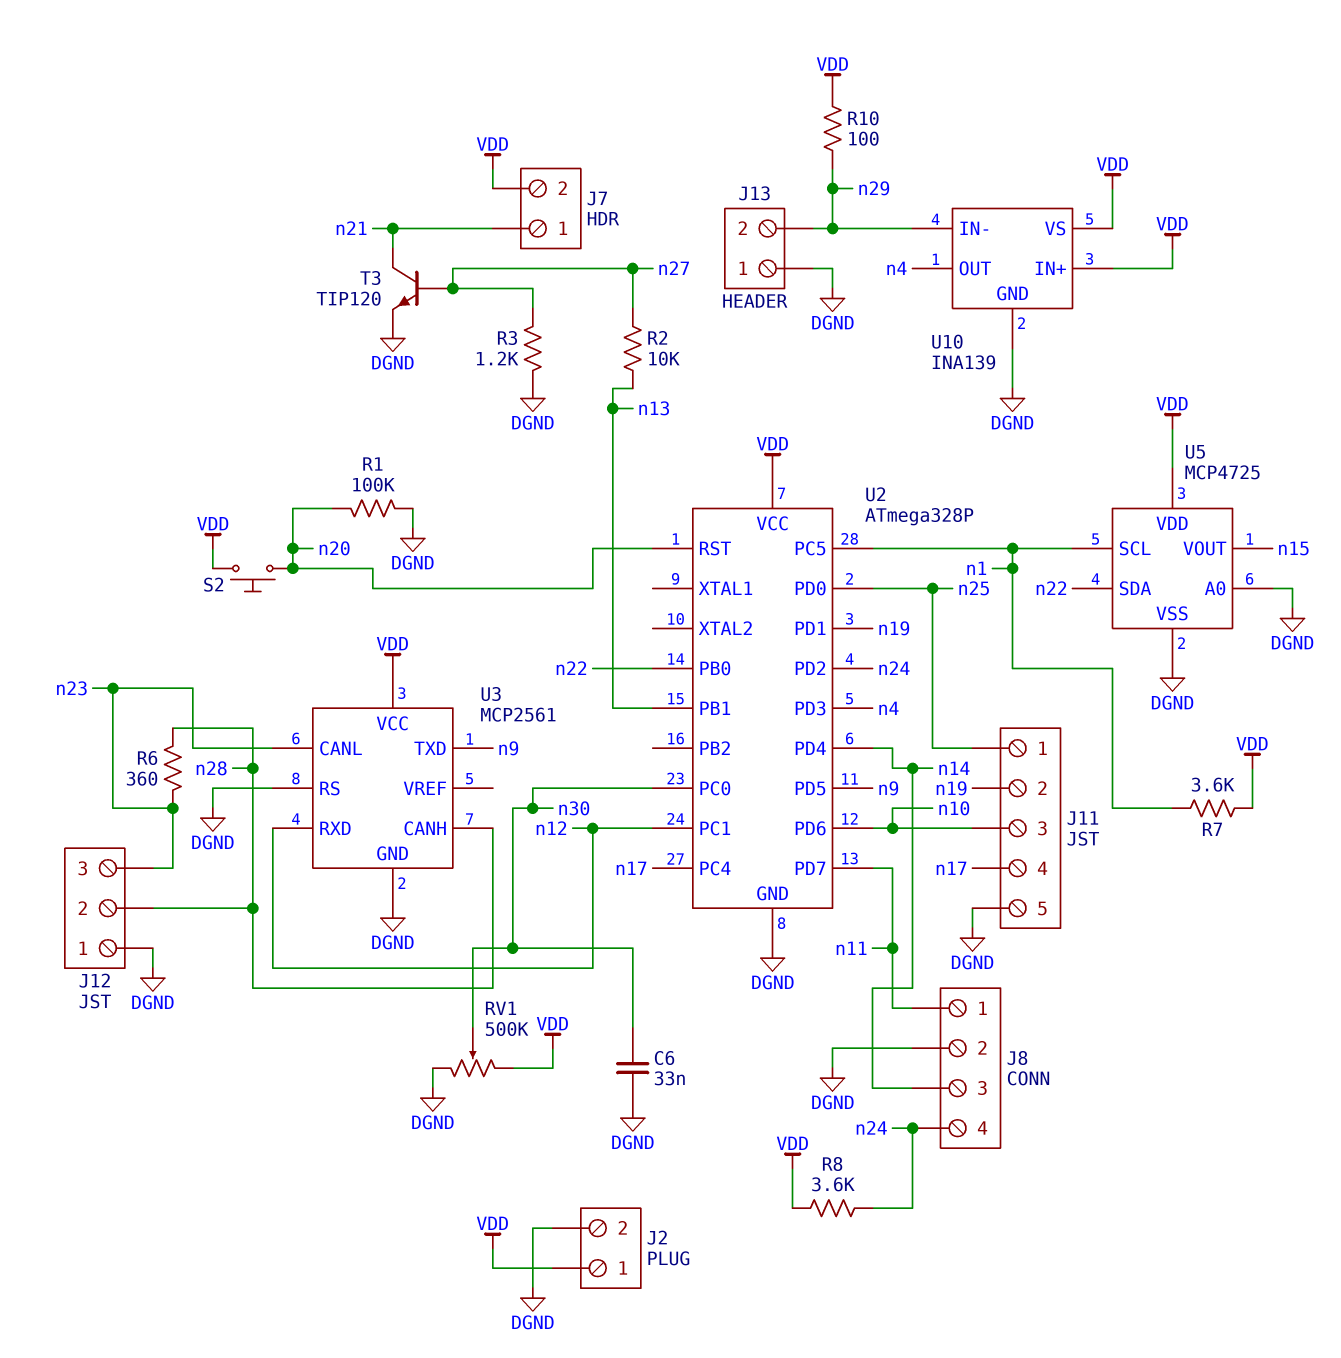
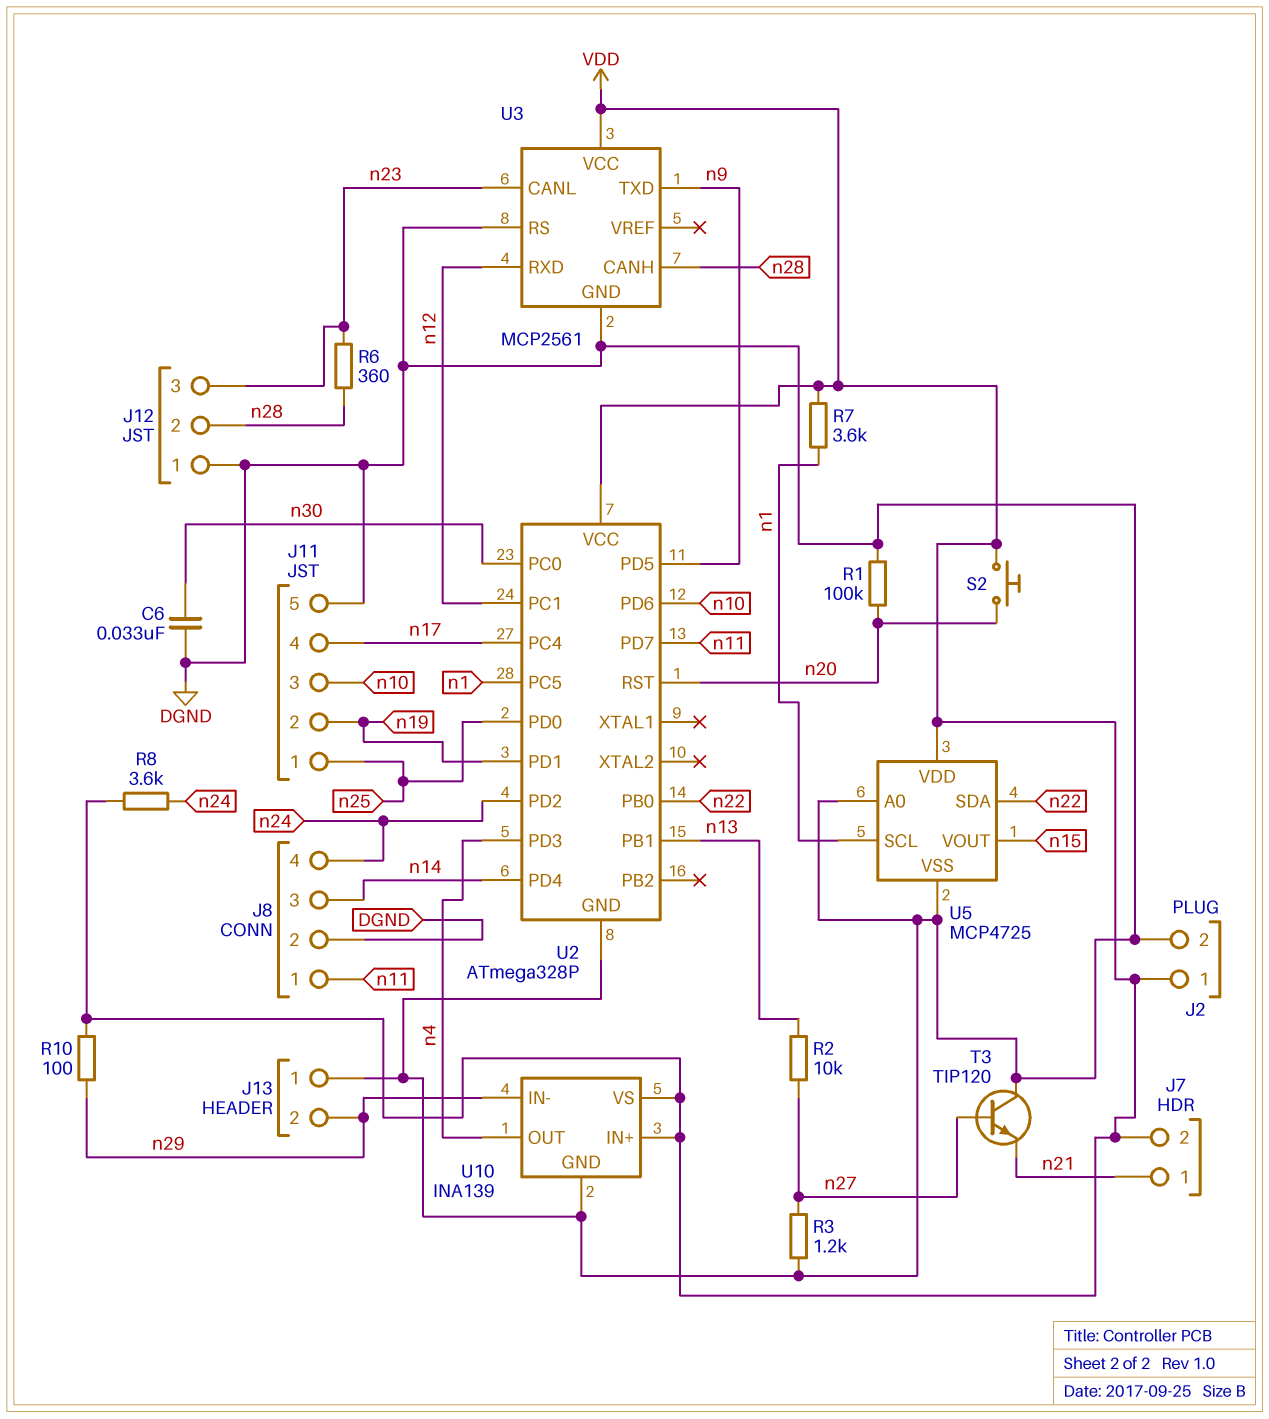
RV1: 500k (DGND, VDD, wiper n30) -> none
T3: NPN TIP120 (B n27, C n21, E DGND) -> NPN TIP120 (B n27, C DGND, E n21)

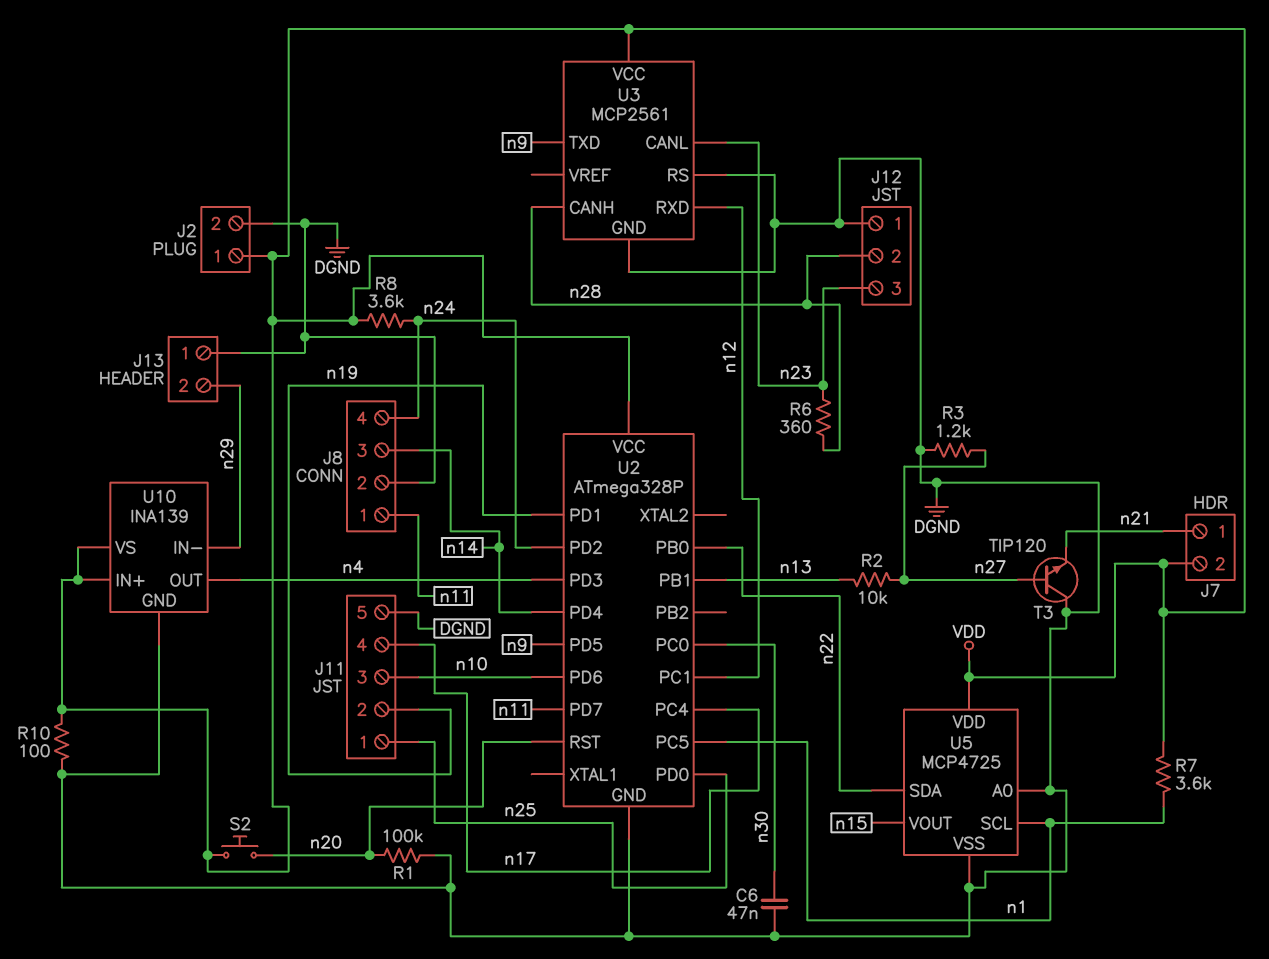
C6: 33nF (DGND, n30) -> 47nF (DGND, n30)
R10: 100 (VDD, n29) -> 100 (DGND, VDD)

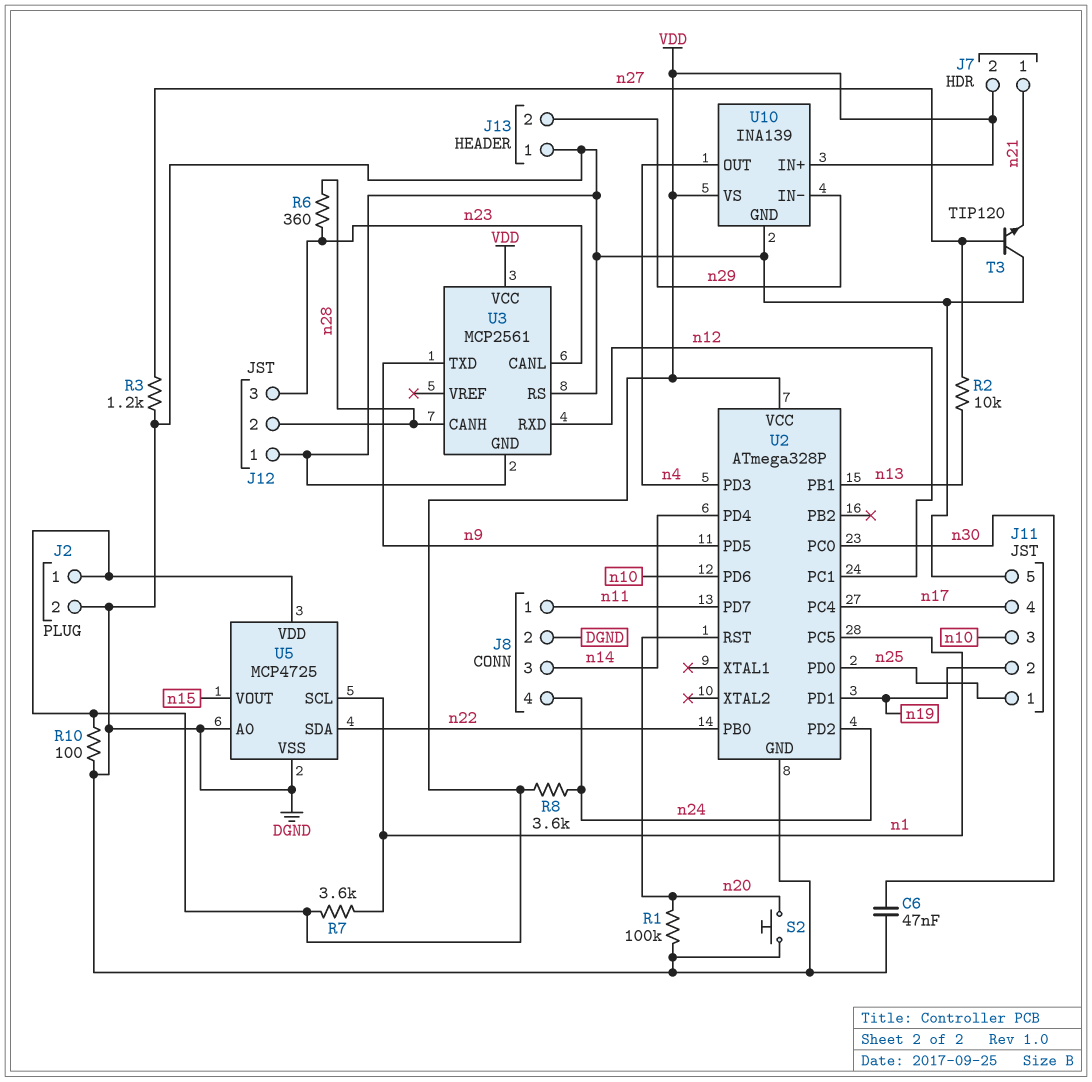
S2: button (VDD, n20) -> button (DGND, n20)

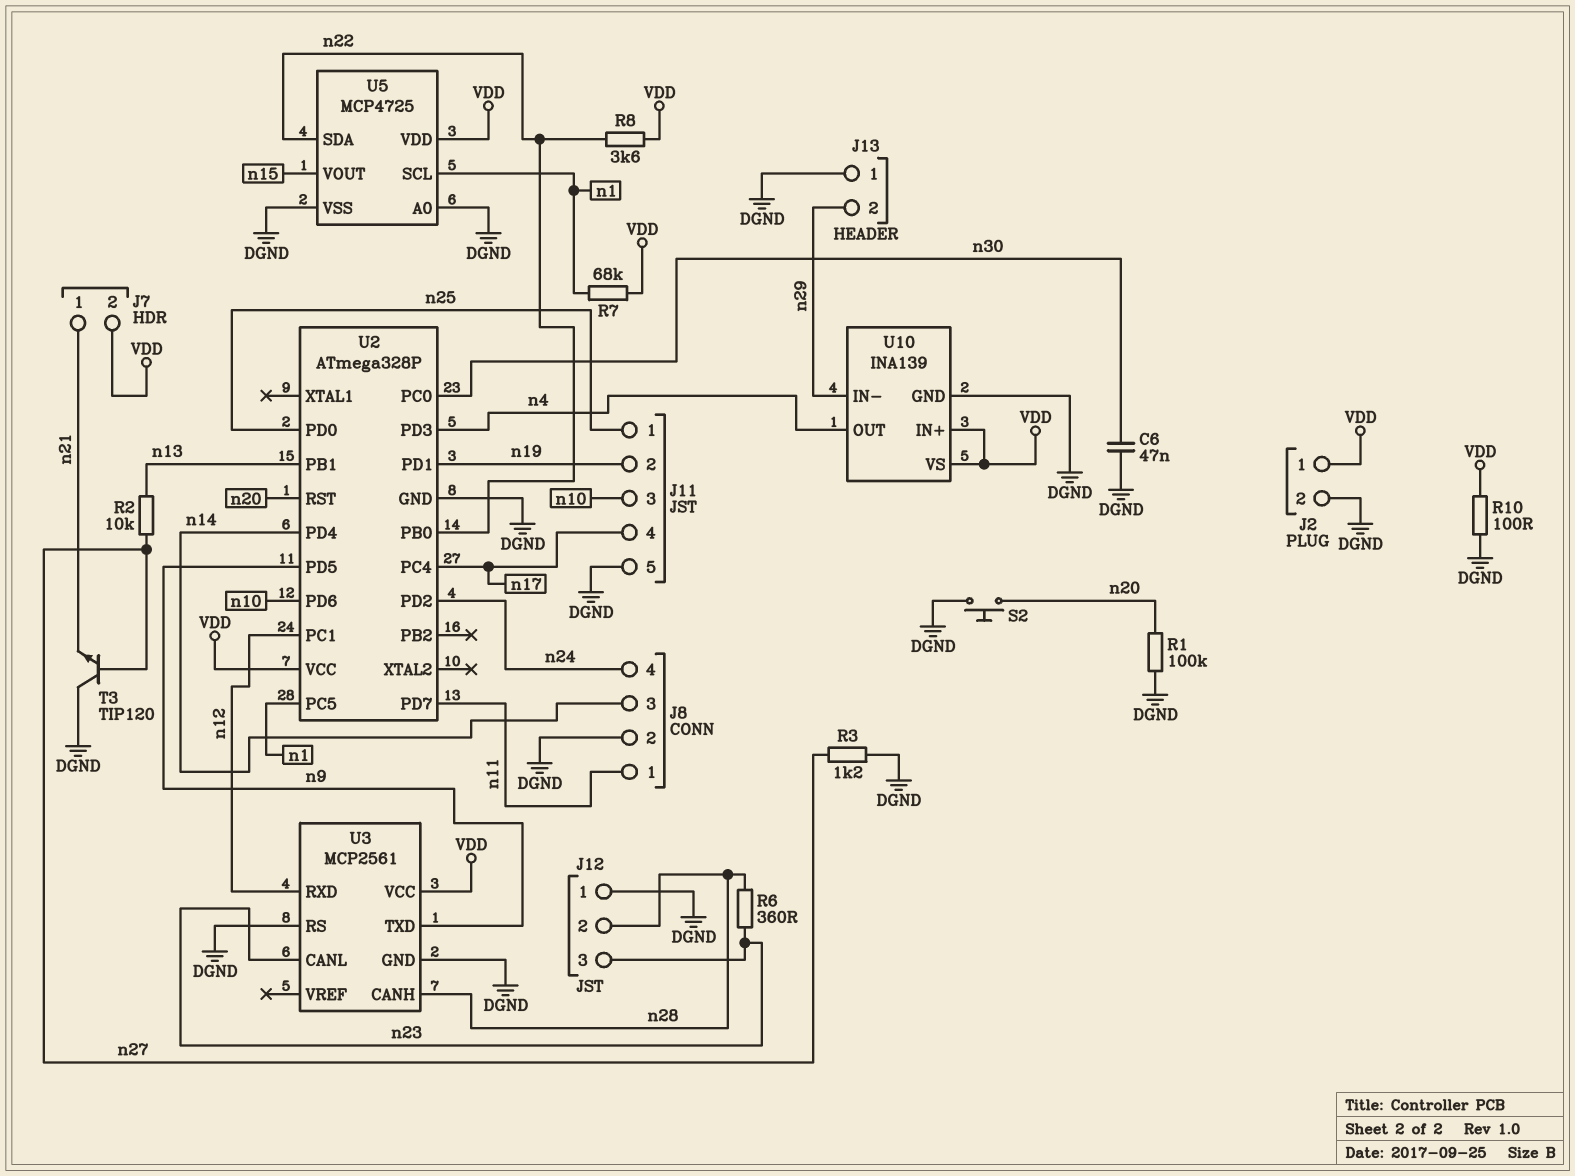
R7: 3.6k (VDD, n1) -> 68k (VDD, n1)
R8: 3.6k (VDD, n24) -> 3.6k (VDD, n22)

